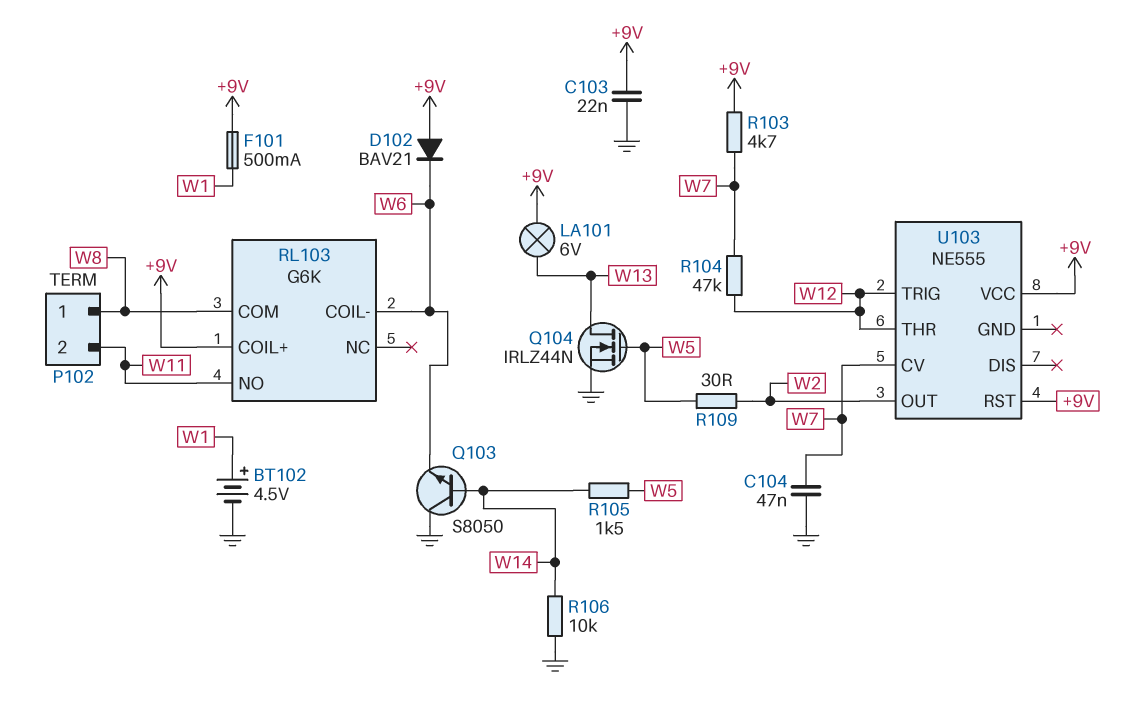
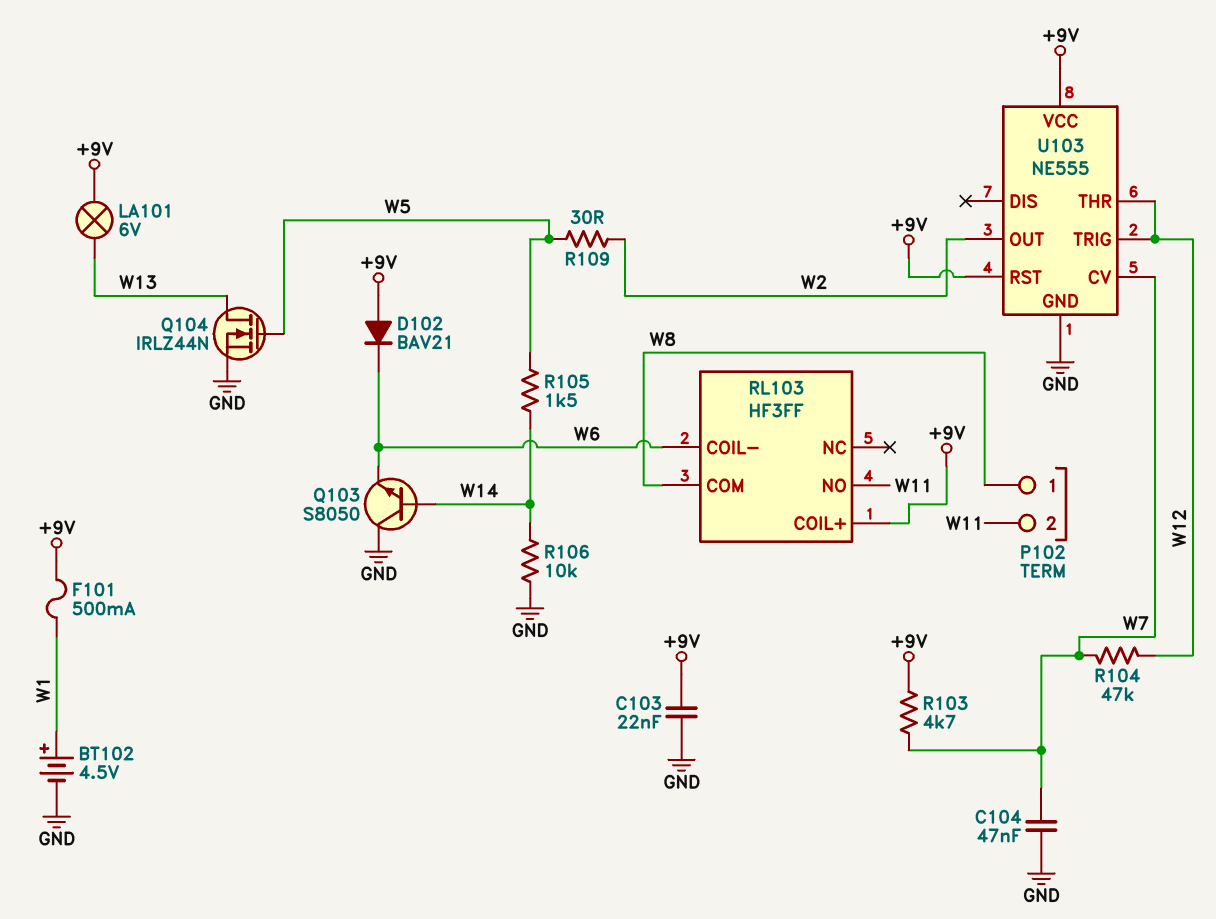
RL103: G6K -> HF3FF
U103 pin GND: none -> GND

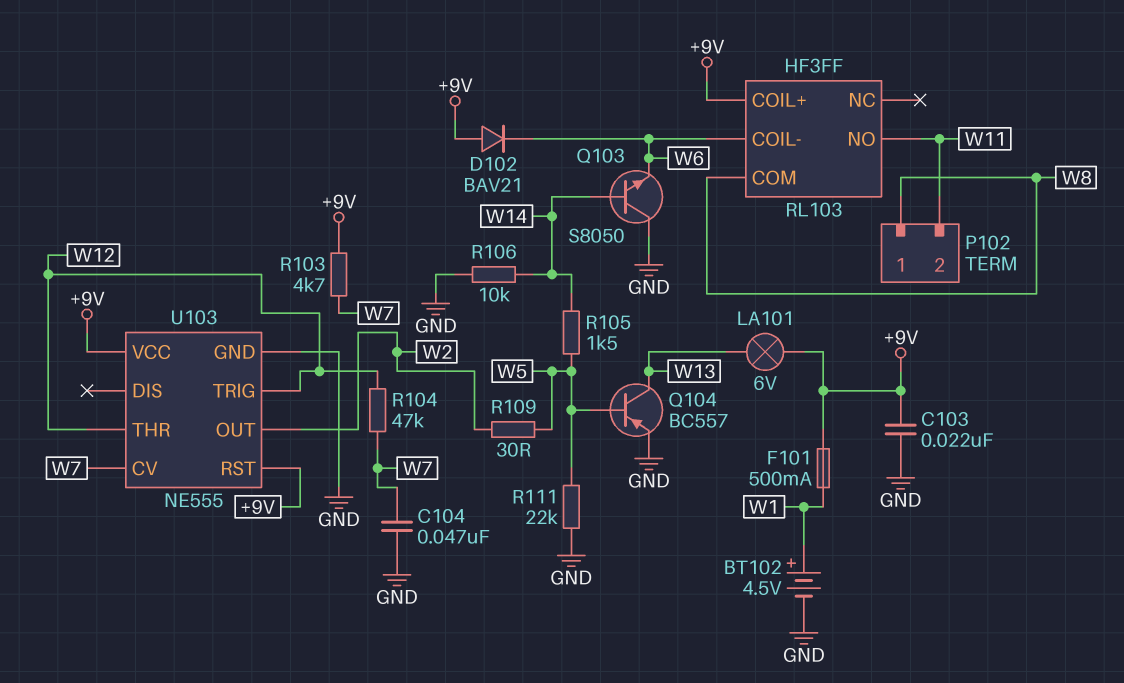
Q104: NMOS IRLZ44N (G W5, D W13, S GND) -> PNP BC557 (B W5, C W13, E GND)
R111: none -> 22k (GND, W5)

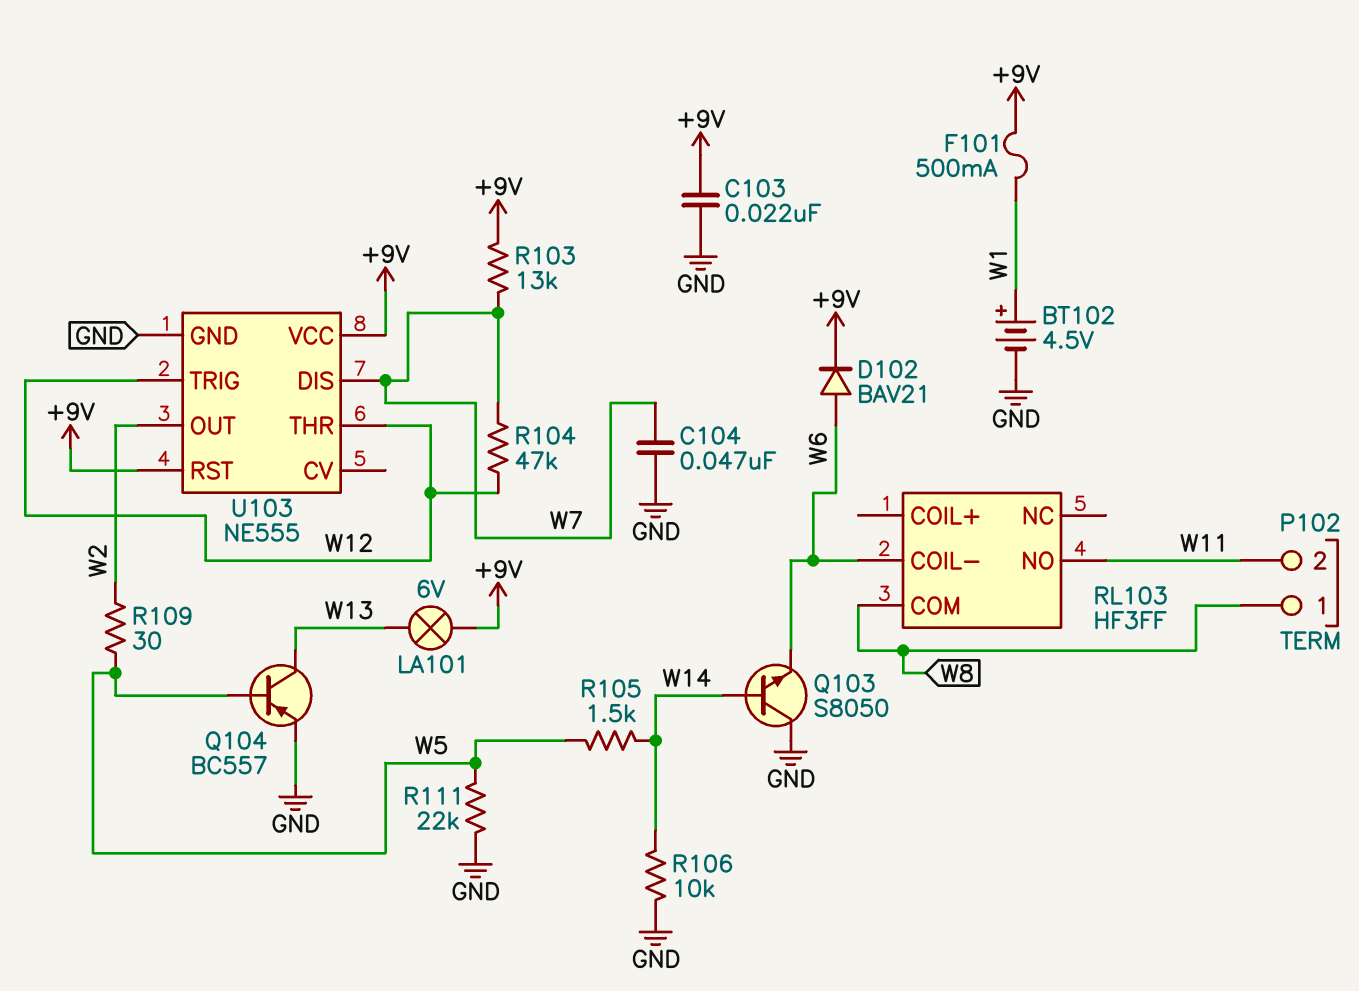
D102: diode BAV21 (A +9V, K W6) -> diode BAV21 (A W6, K +9V)
R103: 4.7k (+9V, W7) -> 13k (+9V, W7)
RL103 pin COIL+: +9V -> none
U103 pin CV: W7 -> none
U103 pin DIS: none -> W7

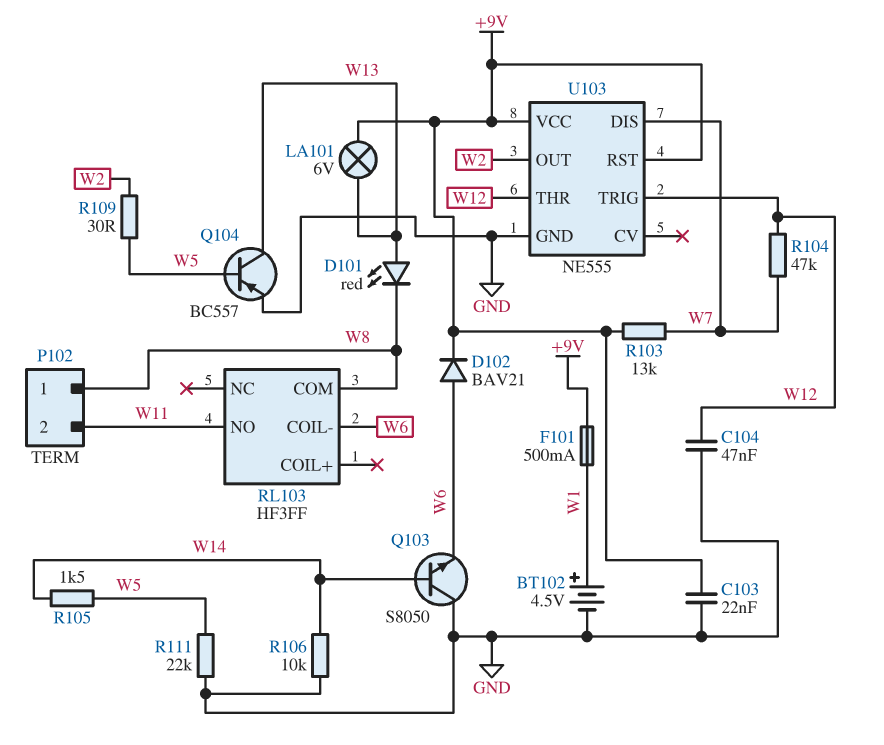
C104: 47nF (GND, W7) -> 47nF (GND, W12)
D101: none -> LED red (A W13, K W8)

